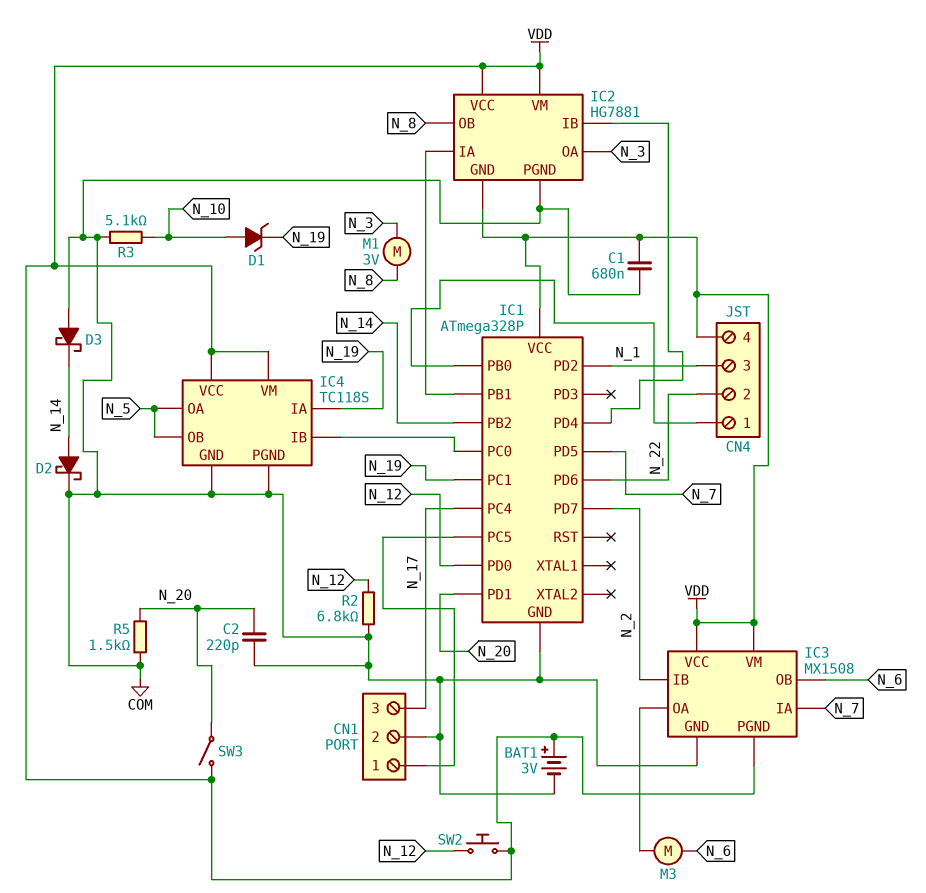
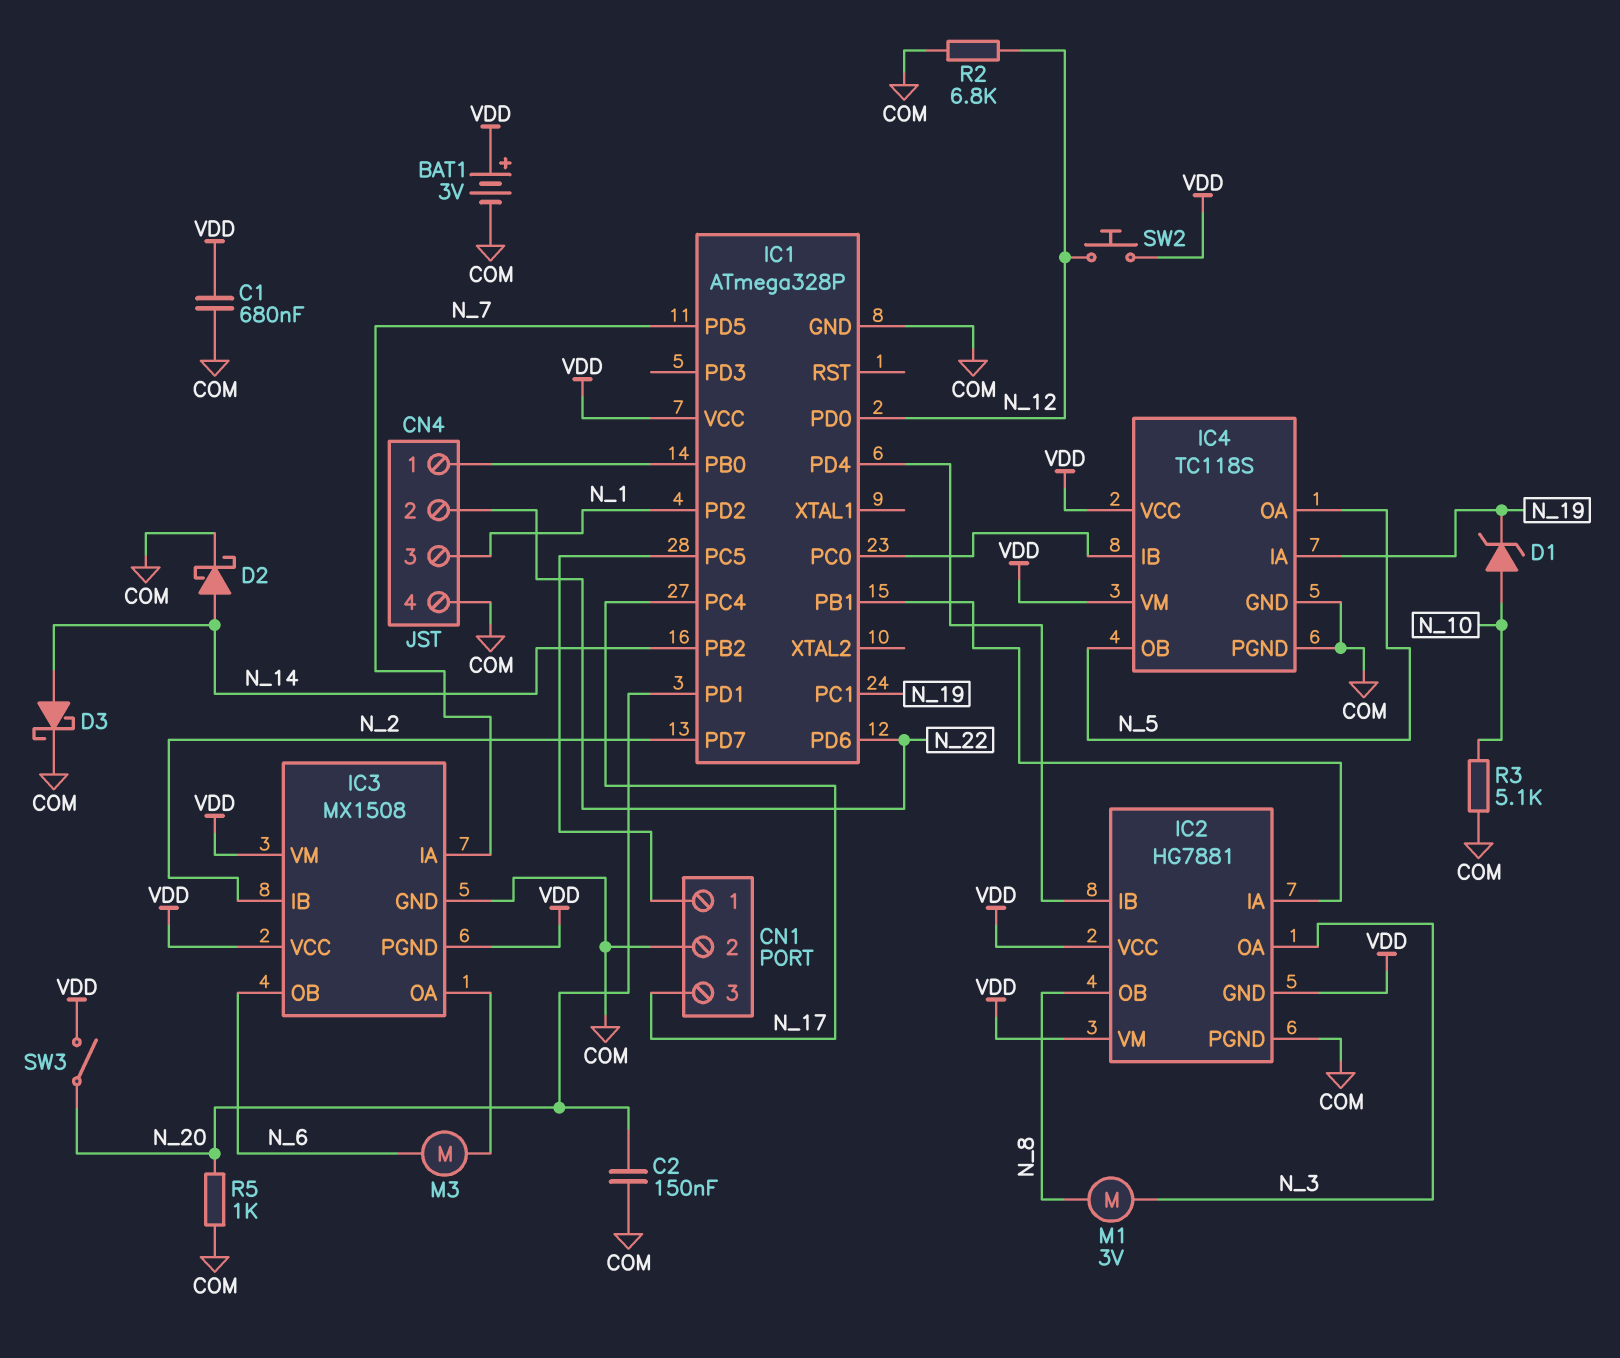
C2: 220pF (COM, N_20) -> 150nF (COM, N_20)
CN4 pin 4: VDD -> COM
D3: schottky (A COM, K N_14) -> schottky (A N_14, K COM)
R5: 1.5k (COM, N_20) -> 1k (COM, N_20)

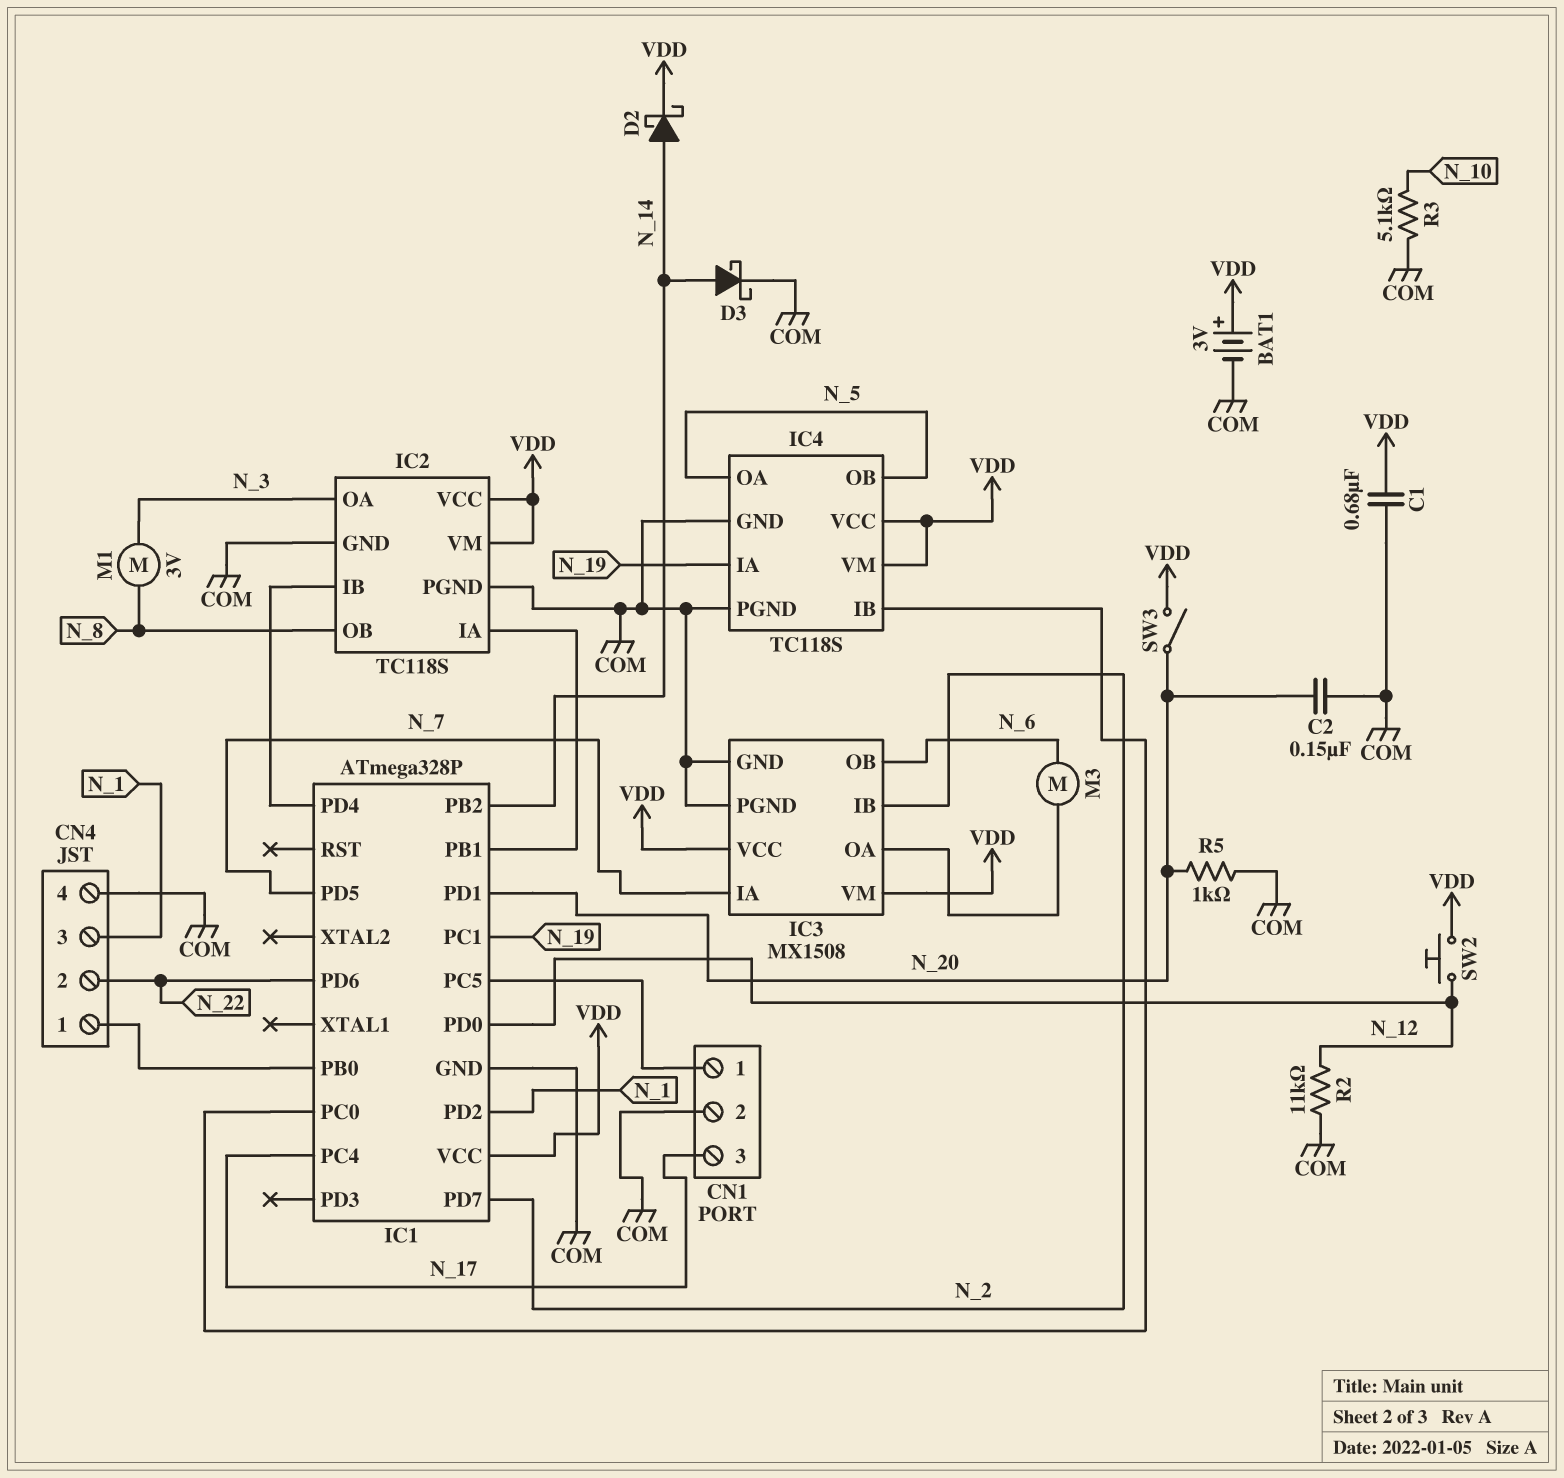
D1: zener (A N_10, K N_19) -> none
D2: schottky (A N_14, K COM) -> schottky (A N_14, K VDD)
IC2: HG7881 -> TC118S
IC2 pin GND: VDD -> COM
IC3 pin PGND: VDD -> COM
R2: 6.8k (COM, N_12) -> 11k (COM, N_12)

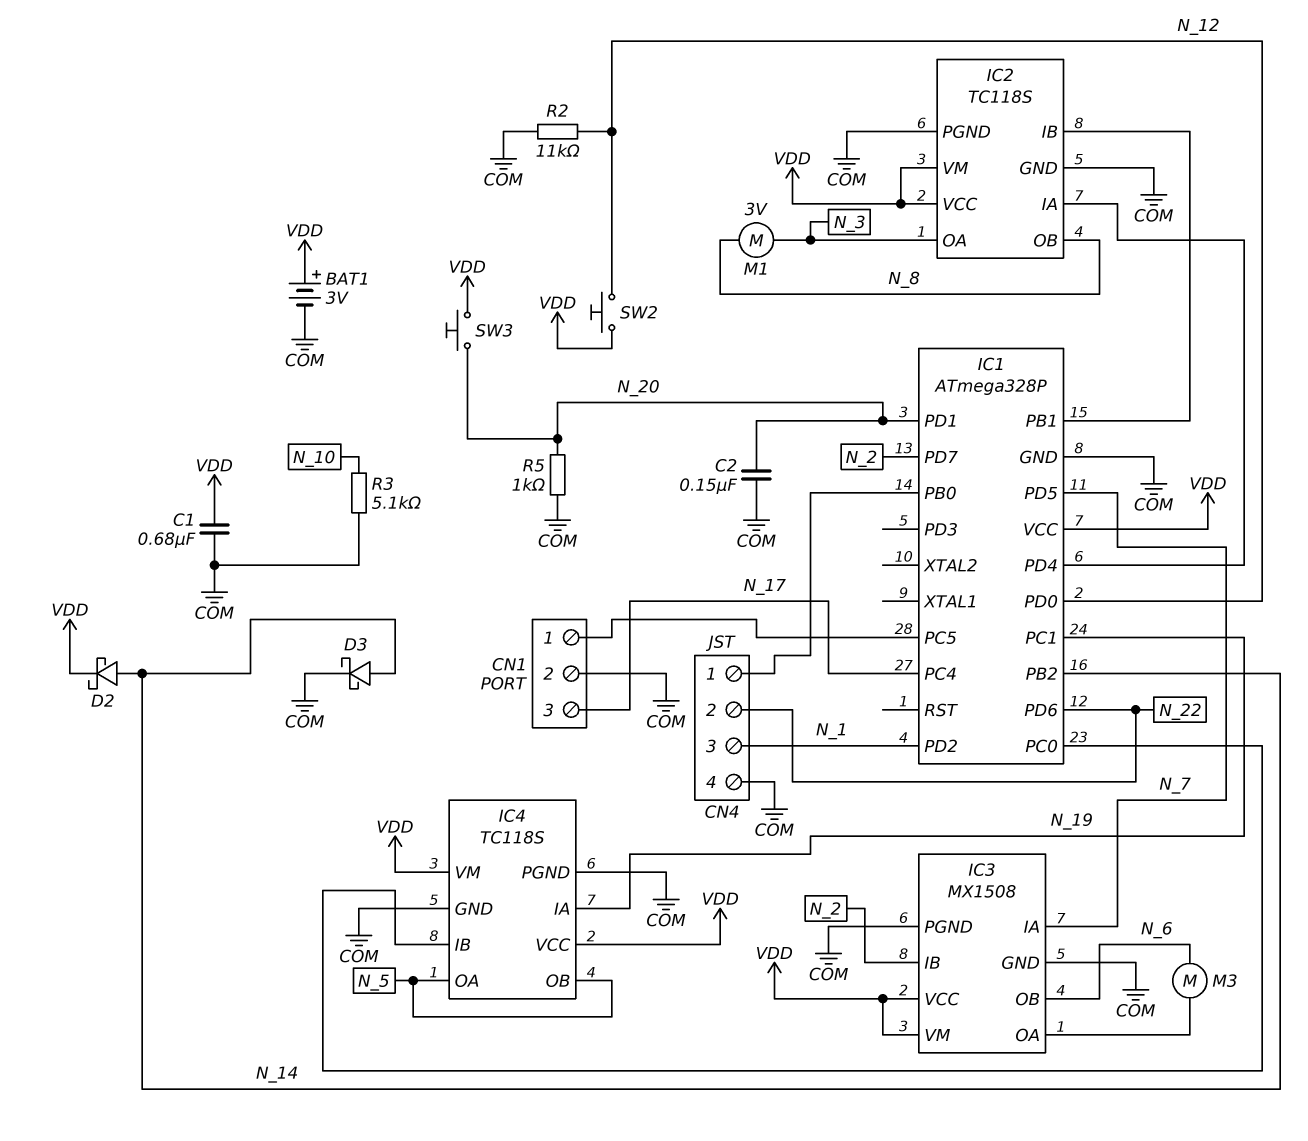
IC2 pin IA: IC1/PB1 -> IC1/PD4
IC2 pin IB: IC1/PD4 -> IC1/PB1
SW3: switch (N_20, VDD) -> button (N_20, VDD)

